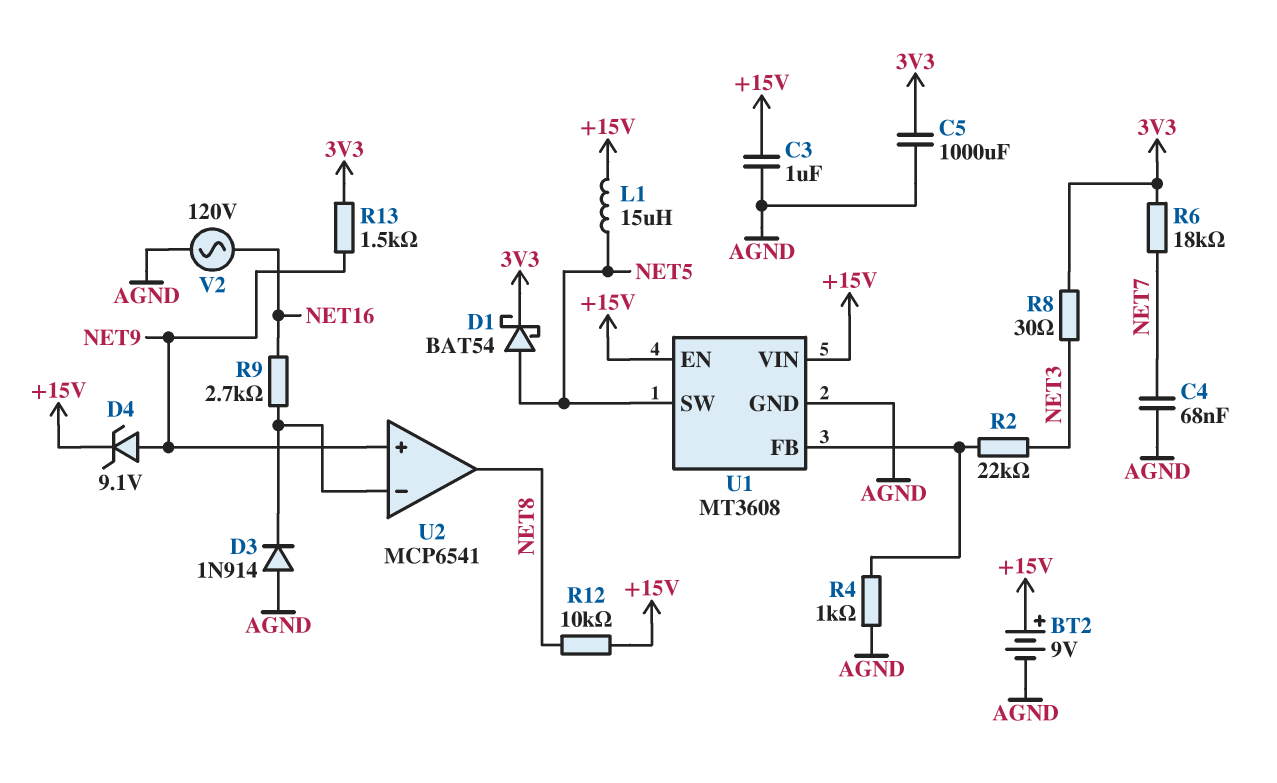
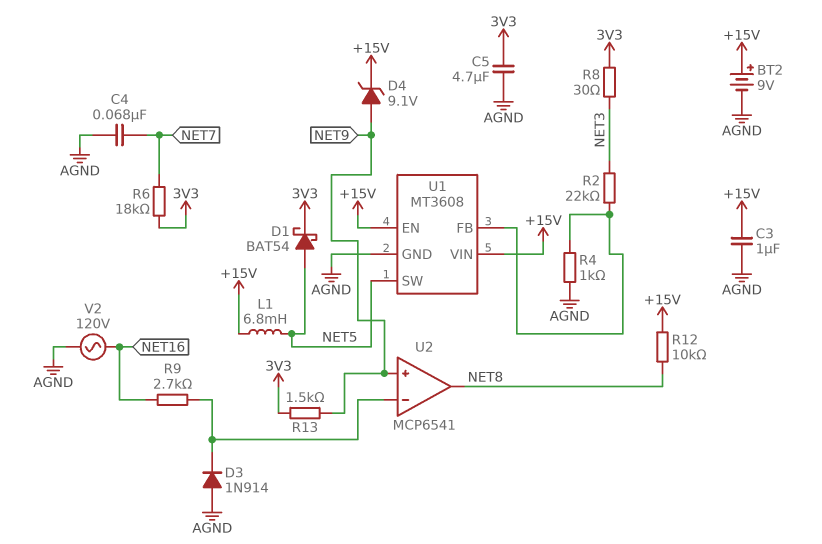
C5: 1000uF (3V3, AGND) -> 4.7uF (3V3, AGND)
L1: 15uH (+15V, NET5) -> 6.8mH (+15V, NET5)

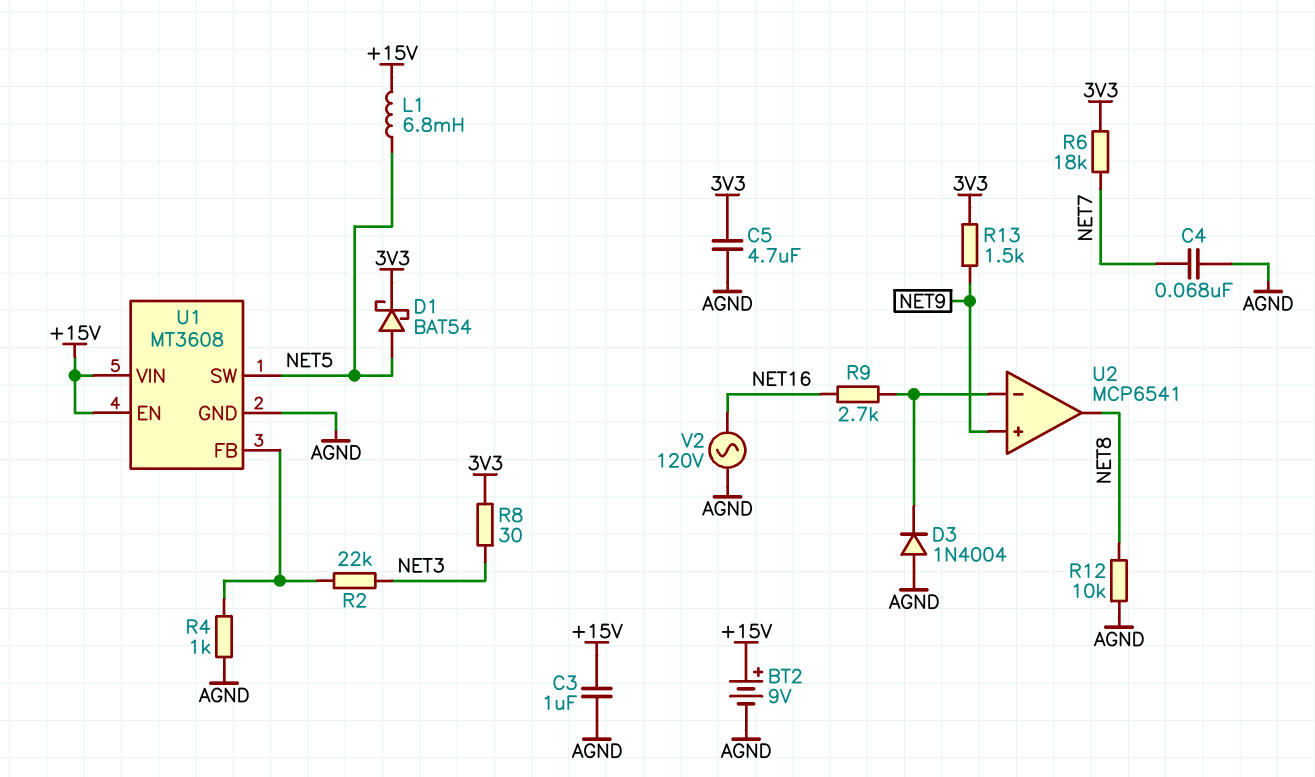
D3: diode 1N914 (A AGND, K U2/in-) -> diode 1N4004 (A AGND, K U2/in-)
D4: zener 9.1V (A NET9, K +15V) -> none
R12: 10k (+15V, NET8) -> 10k (AGND, NET8)

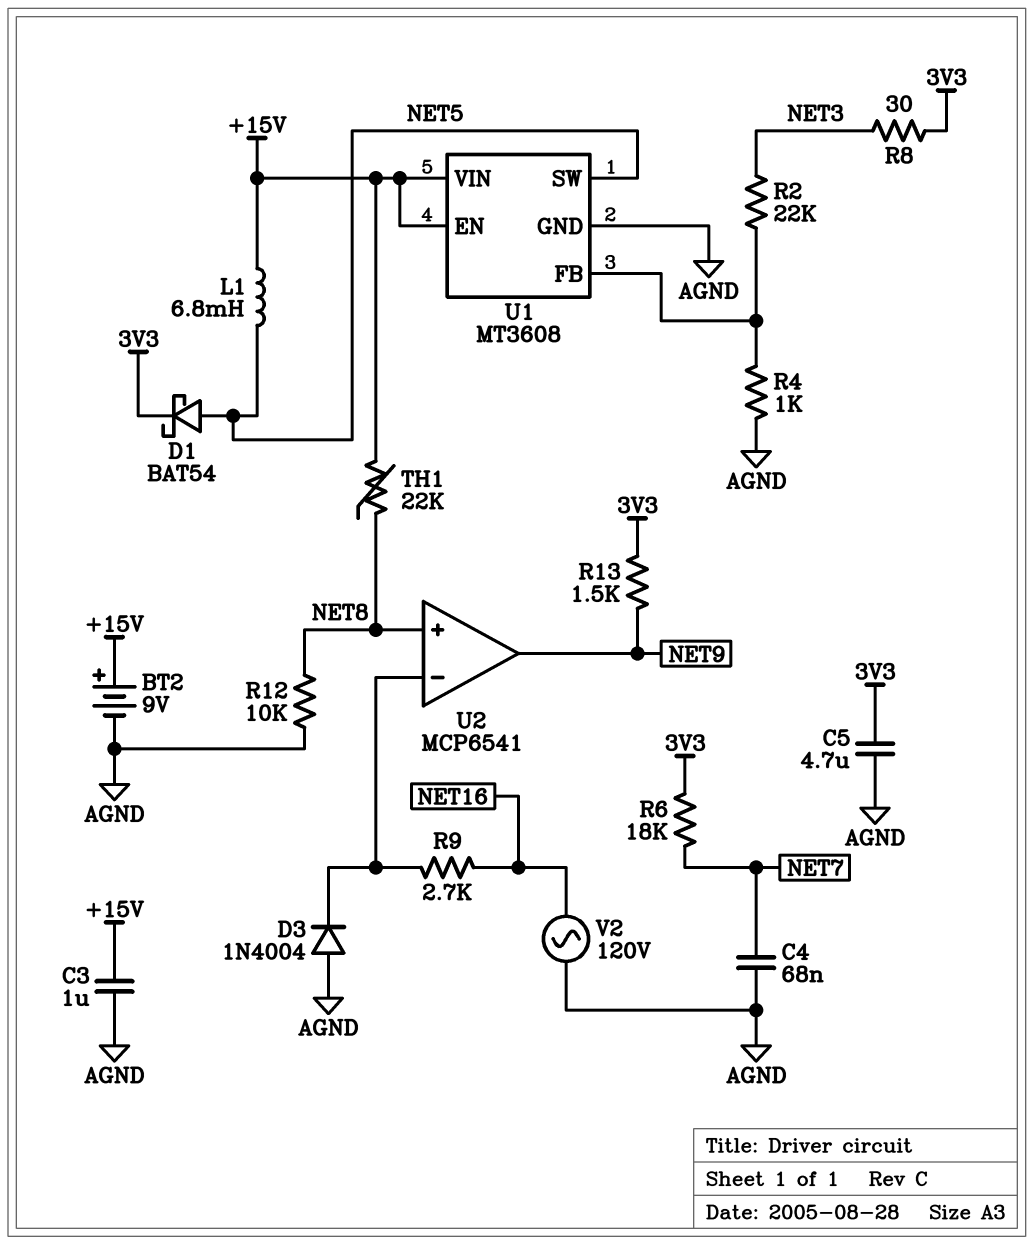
TH1: none -> 22k (+15V, NET8)
U2 pin in+: NET9 -> NET8
U2 pin out: NET8 -> NET9

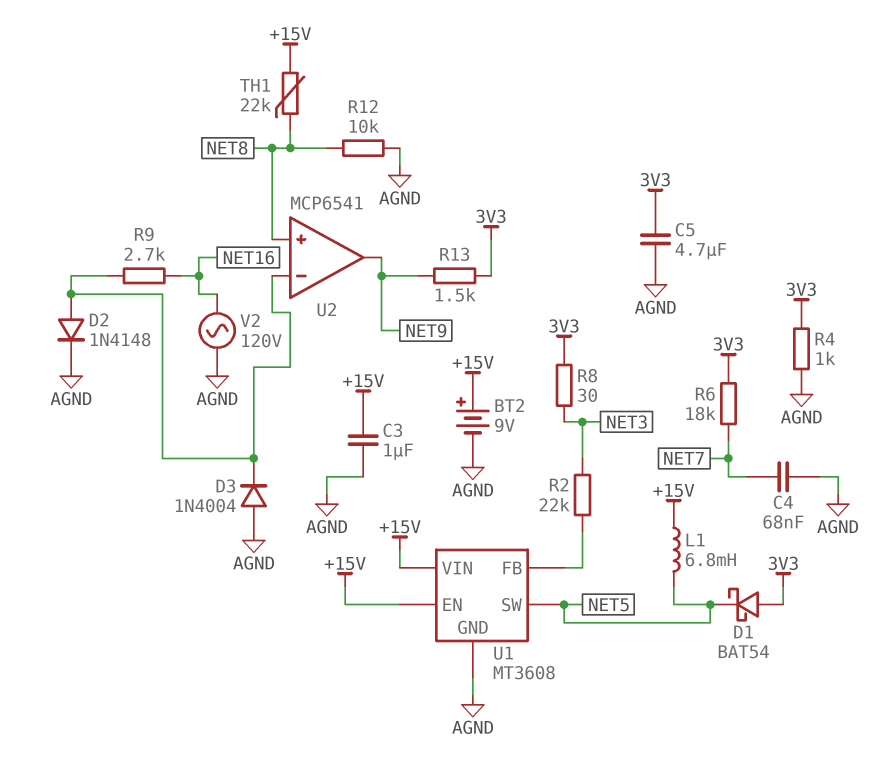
D1: schottky BAT54 (A NET5, K 3V3) -> schottky BAT54 (A 3V3, K NET5)
D2: none -> diode 1N4148 (A U2/in-, K AGND)
R4: 1k (AGND, U1/FB) -> 1k (3V3, AGND)

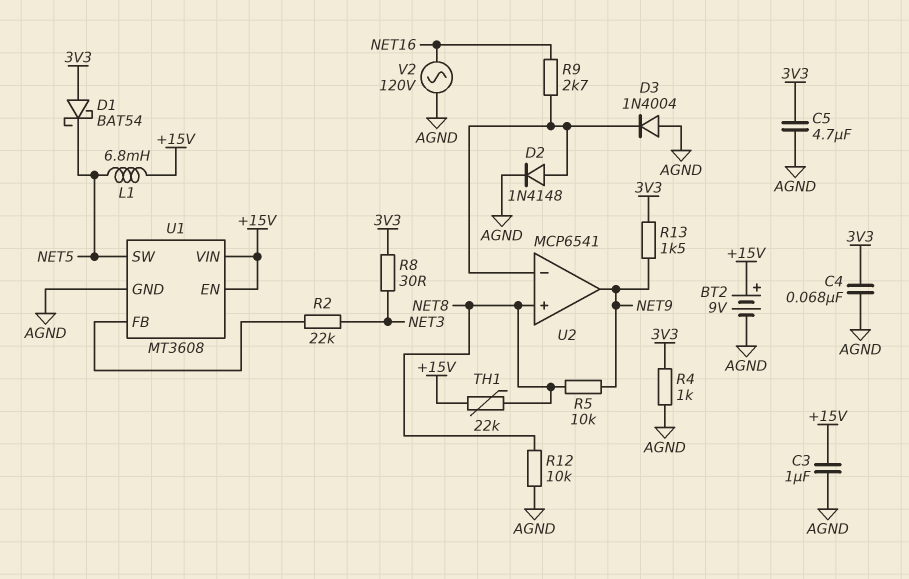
C4: 68nF (AGND, NET7) -> 68nF (3V3, AGND)
R5: none -> 10k (NET8, NET9)
R6: 18k (3V3, NET7) -> none

